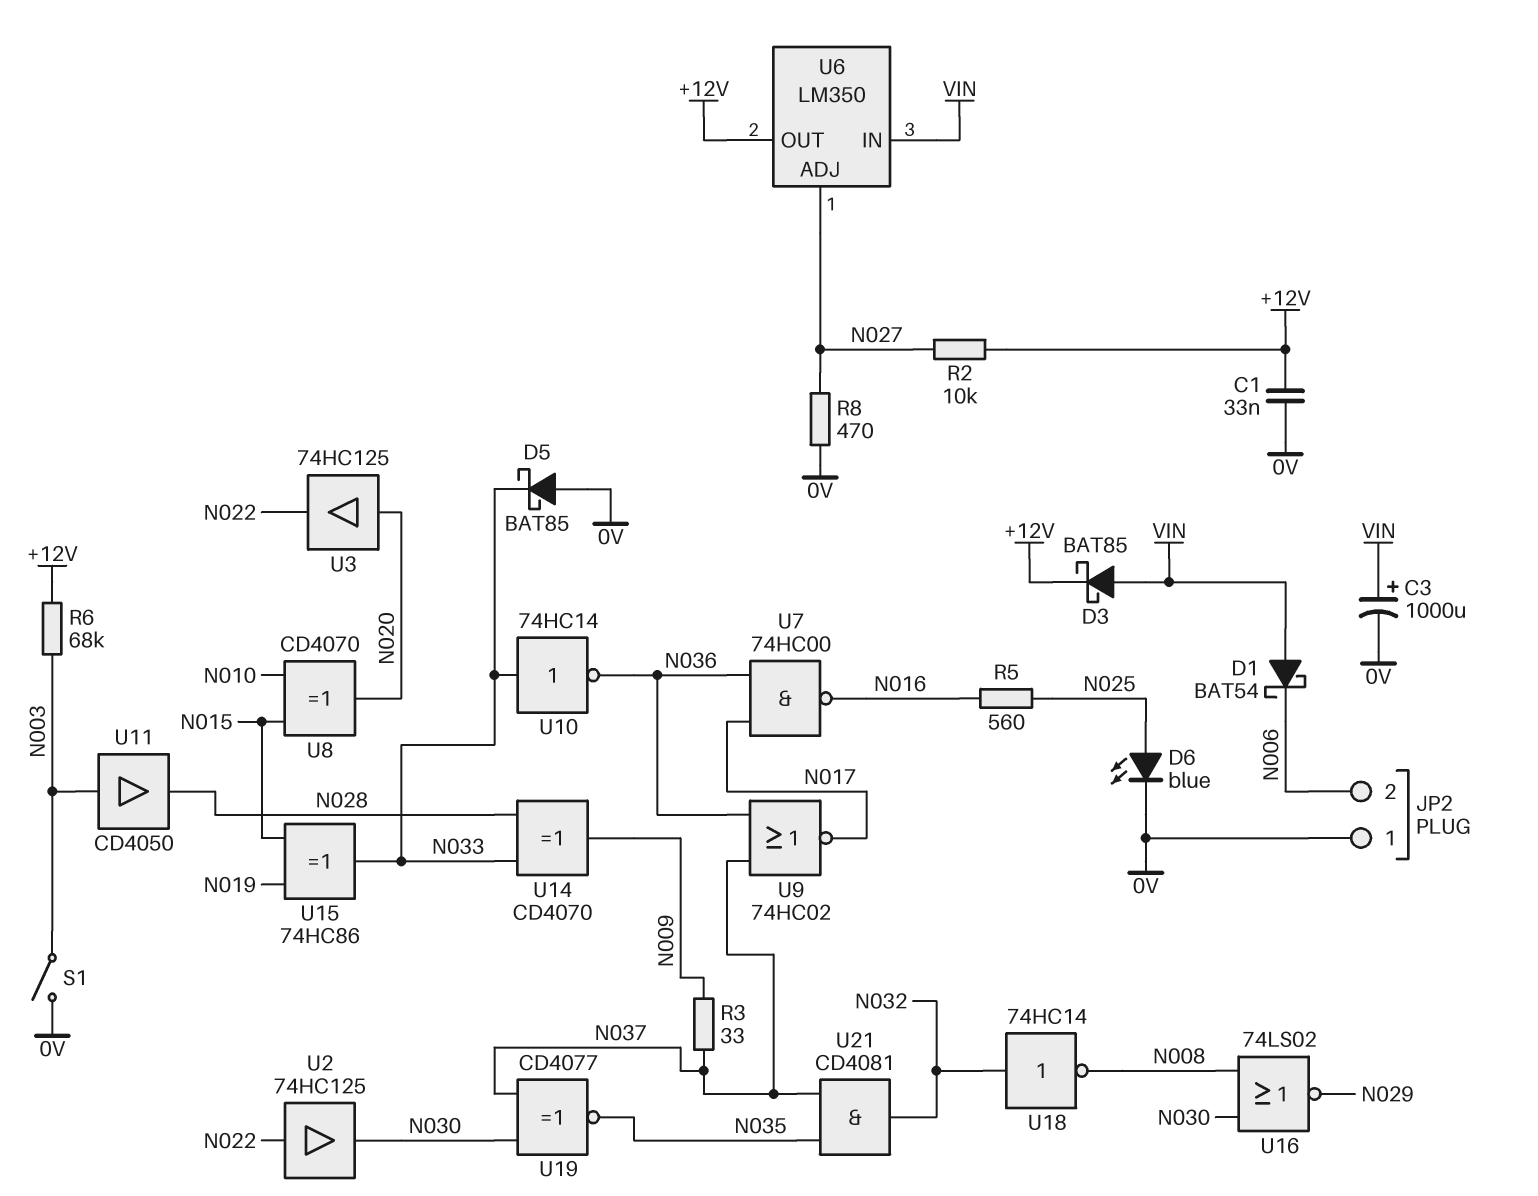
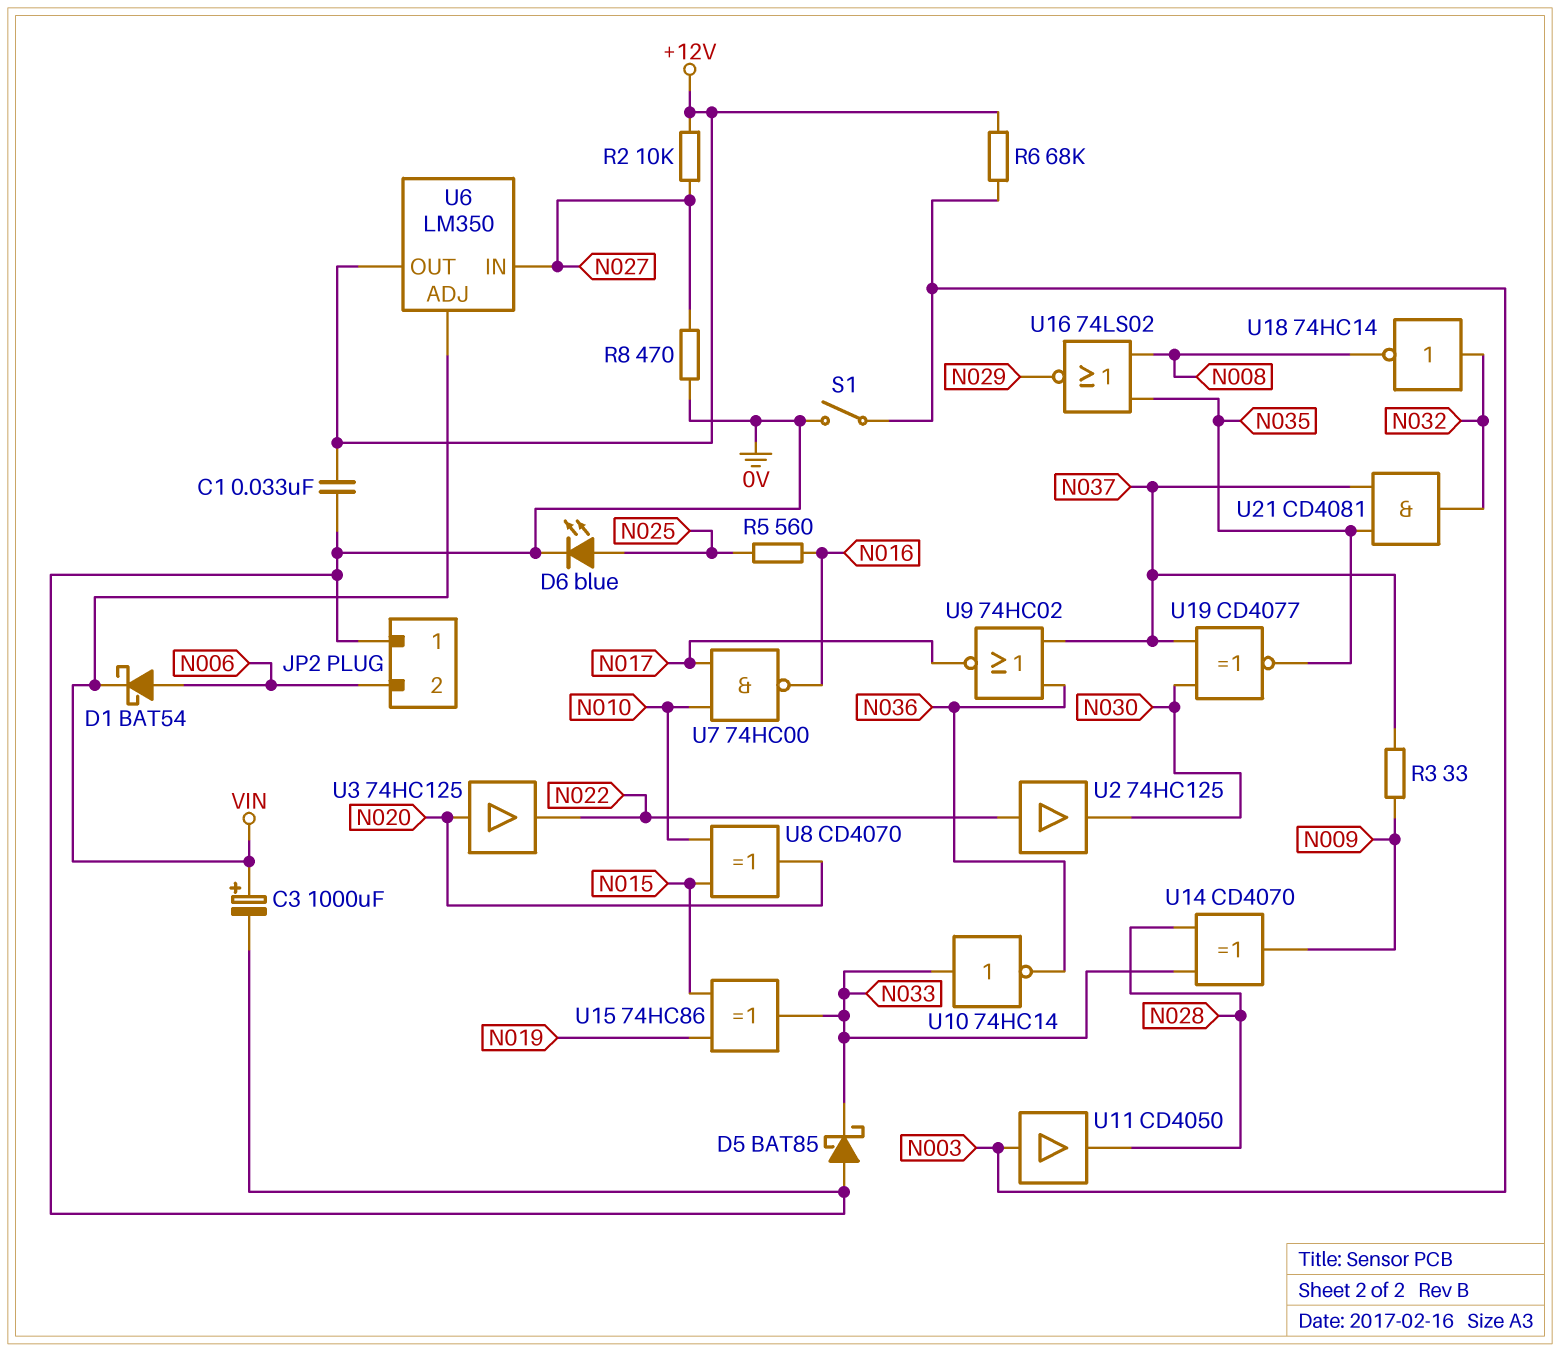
D1: schottky BAT54 (A VIN, K N006) -> schottky BAT54 (A N006, K VIN)
D3: schottky BAT85 (A VIN, K +12V) -> none
U6 pin ADJ: N027 -> VIN
U6 pin IN: VIN -> N027
U7: NAND 74HC00 (in N017, in N036, out N016) -> NAND 74HC00 (in N010, in N017, out N016)
U16: NOR 74LS02 (in N008, in N030, out N029) -> NOR 74LS02 (in N008, in N035, out N029)

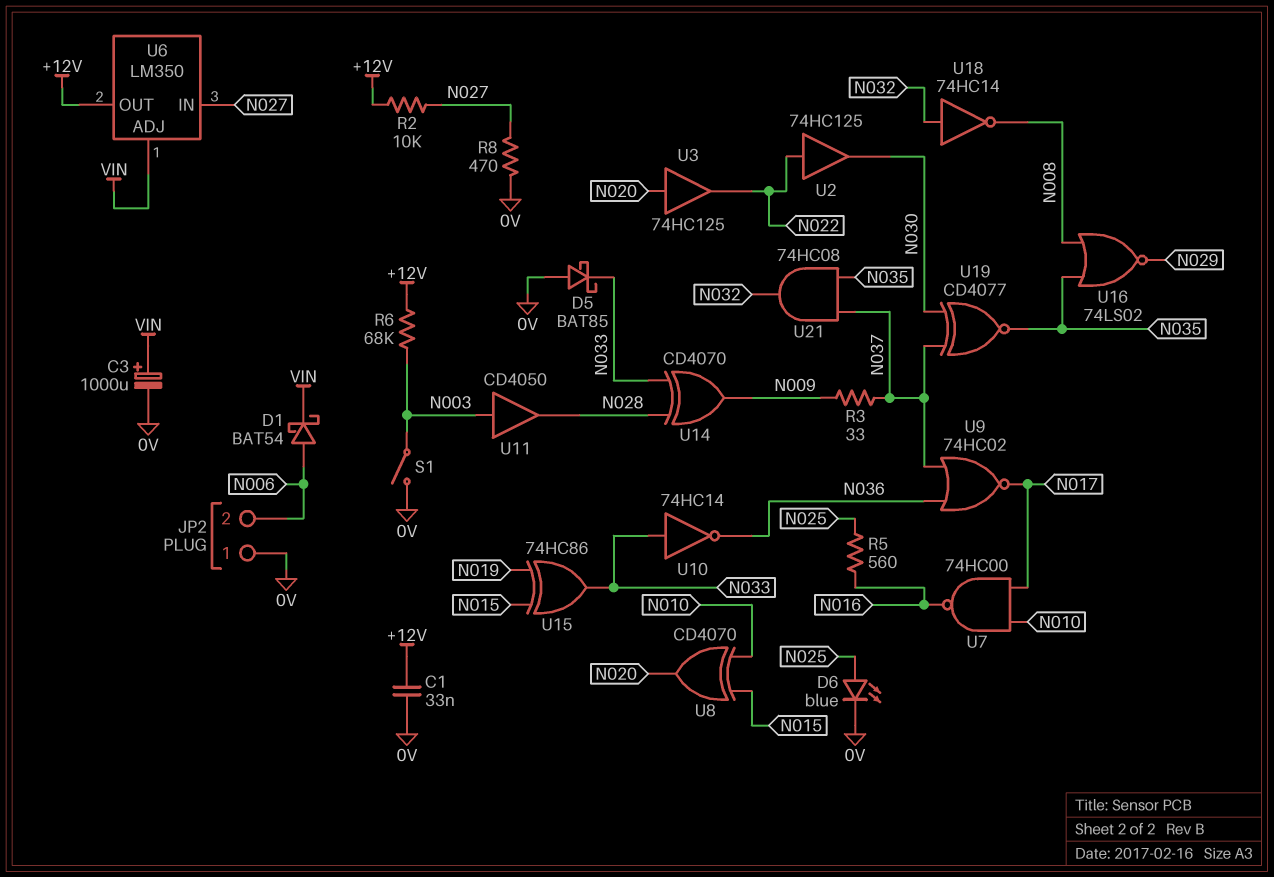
U21: AND CD4081 (in N035, in N037, out N032) -> AND 74HC08 (in N035, in N037, out N032)

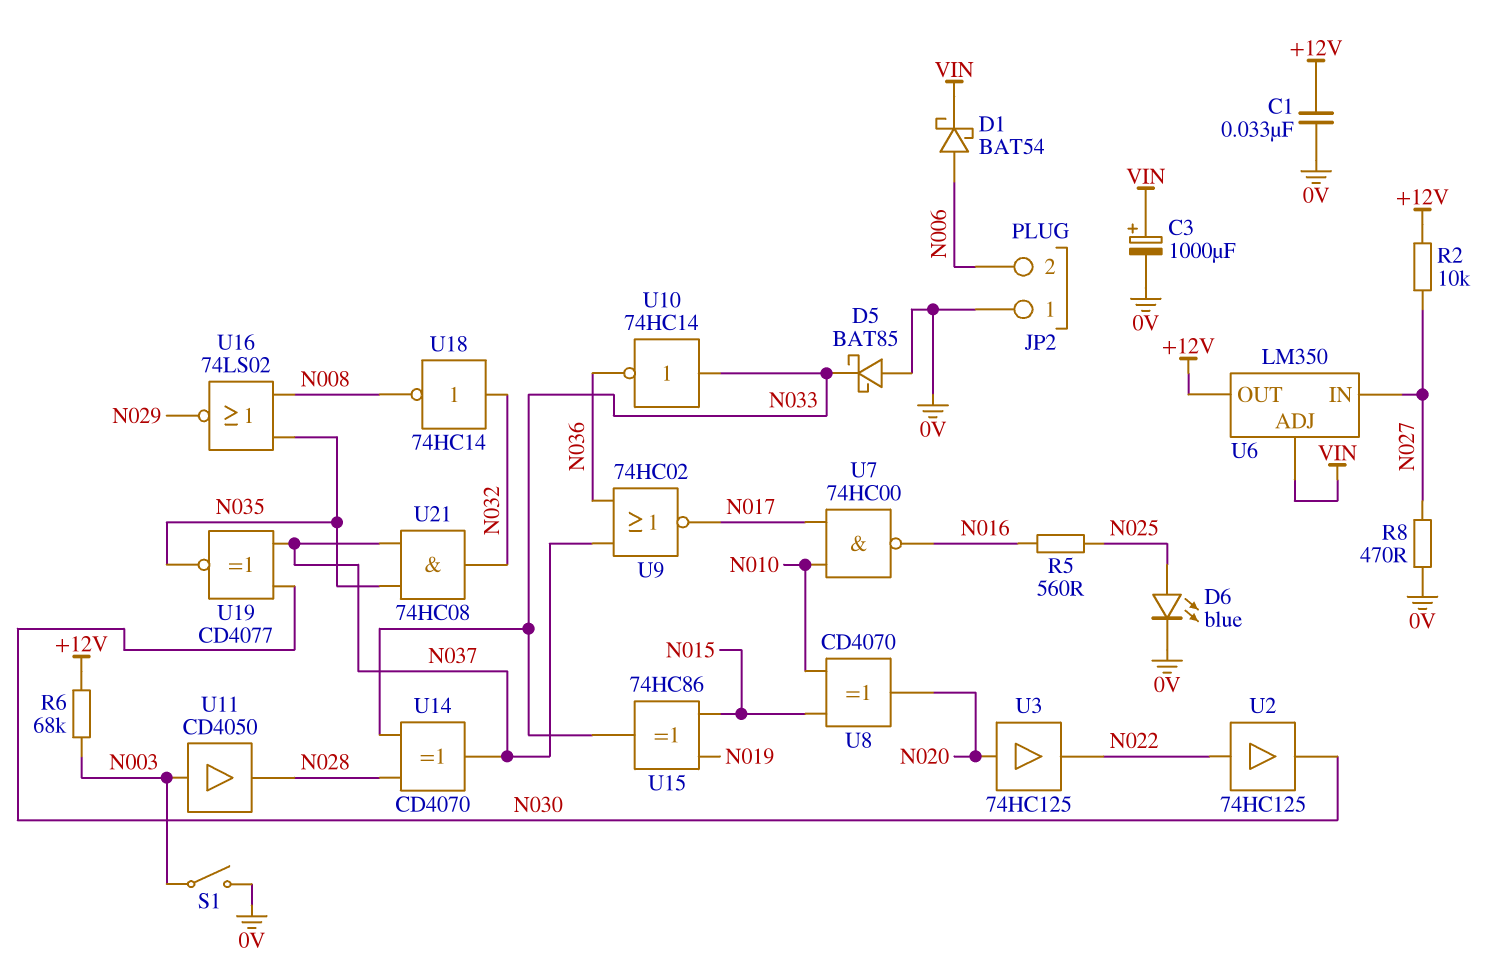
R3: 33 (N009, N037) -> none
U14: XOR CD4070 (in N028, in N033, out N009) -> XOR CD4070 (in N028, in N033, out N037)

